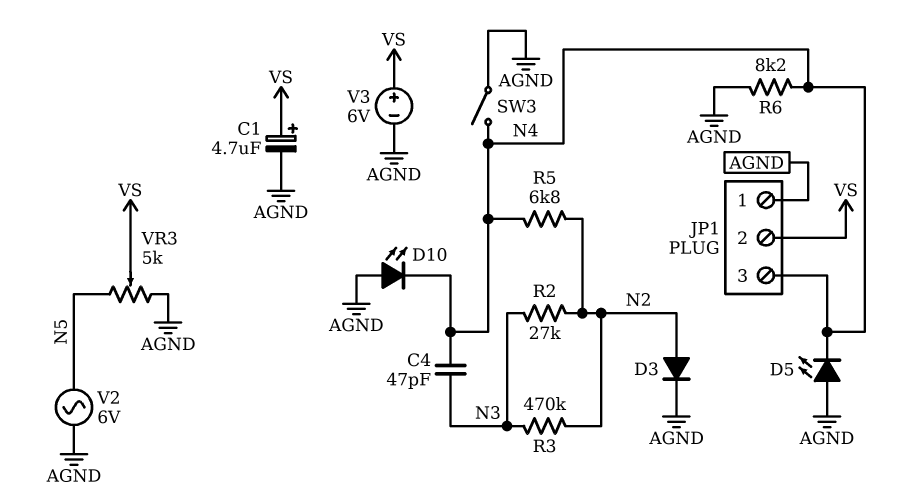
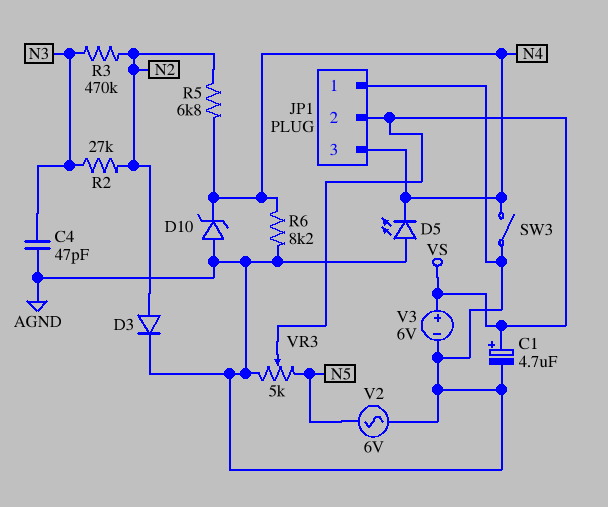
C4: 47pF (N3, N4) -> 47pF (AGND, N3)
D10: LED (A AGND, K N4) -> zener (A AGND, K N4)

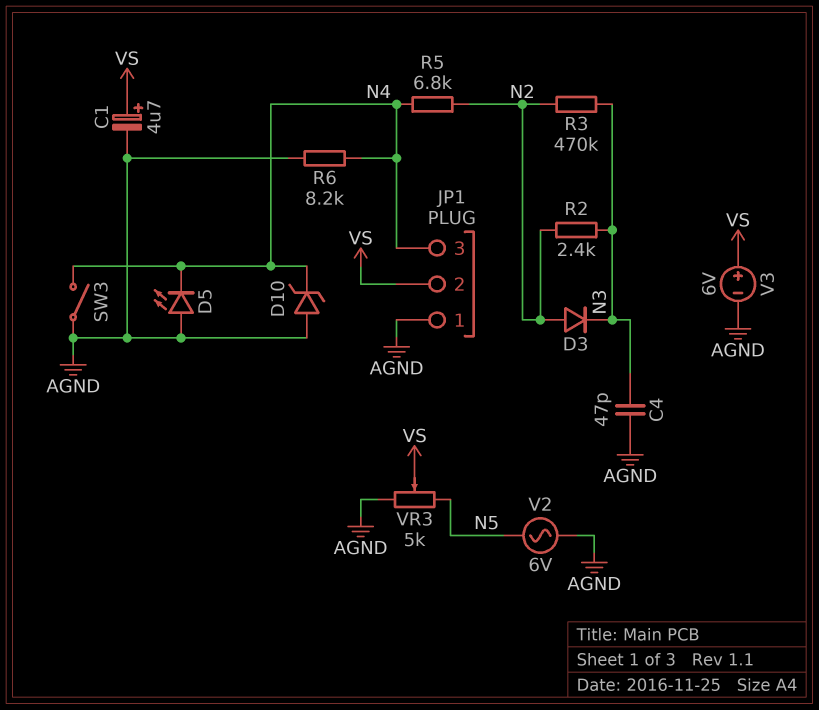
D3: diode (A N2, K AGND) -> diode (A N2, K N3)
R2: 27k (N2, N3) -> 2.4k (N2, N3)

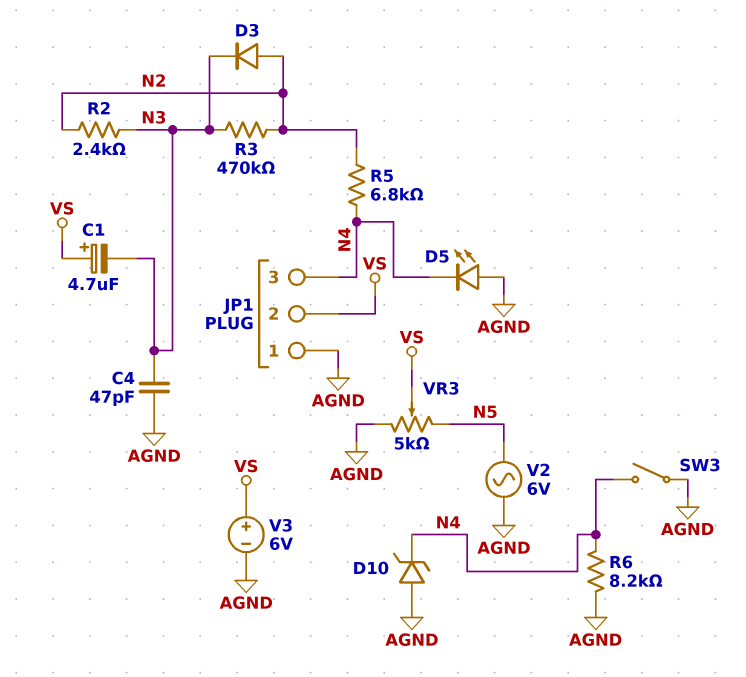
C1: 4.7uF (plus VS, minus AGND) -> 4.7uF (plus VS, minus N3)

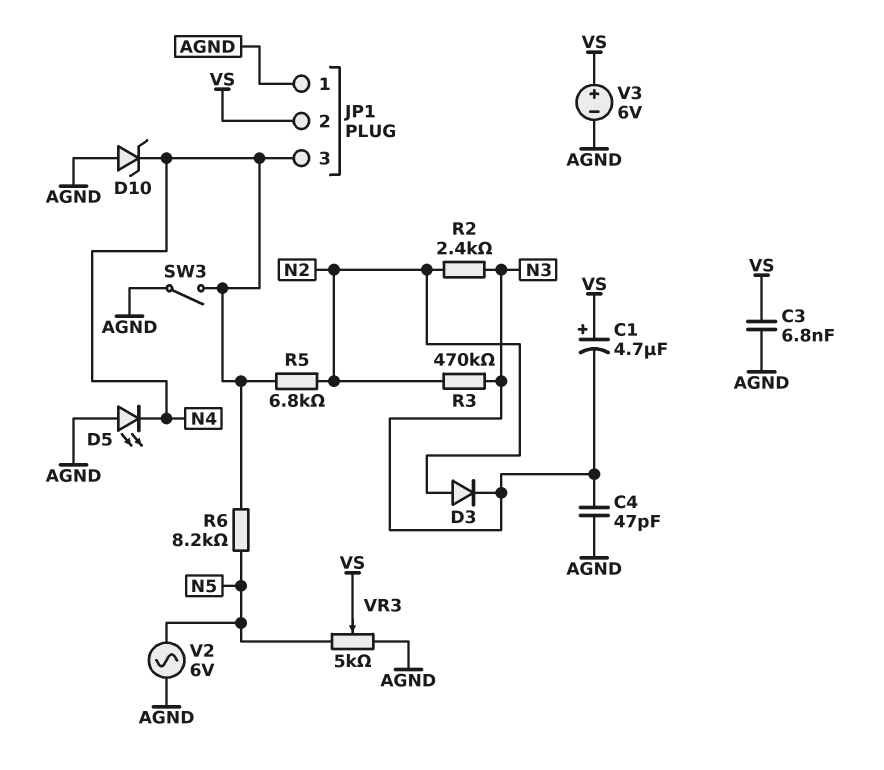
C3: none -> 6.8nF (AGND, VS)
R6: 8.2k (AGND, N4) -> 8.2k (N4, N5)

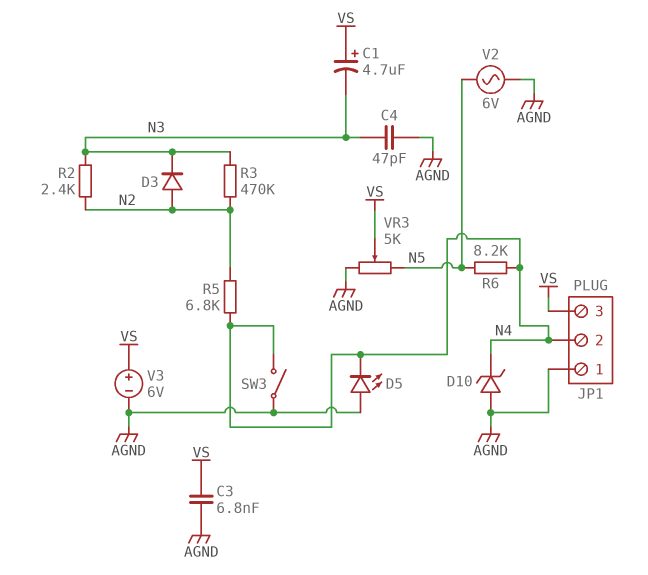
JP1 pin 2: VS -> N4
JP1 pin 3: N4 -> VS

